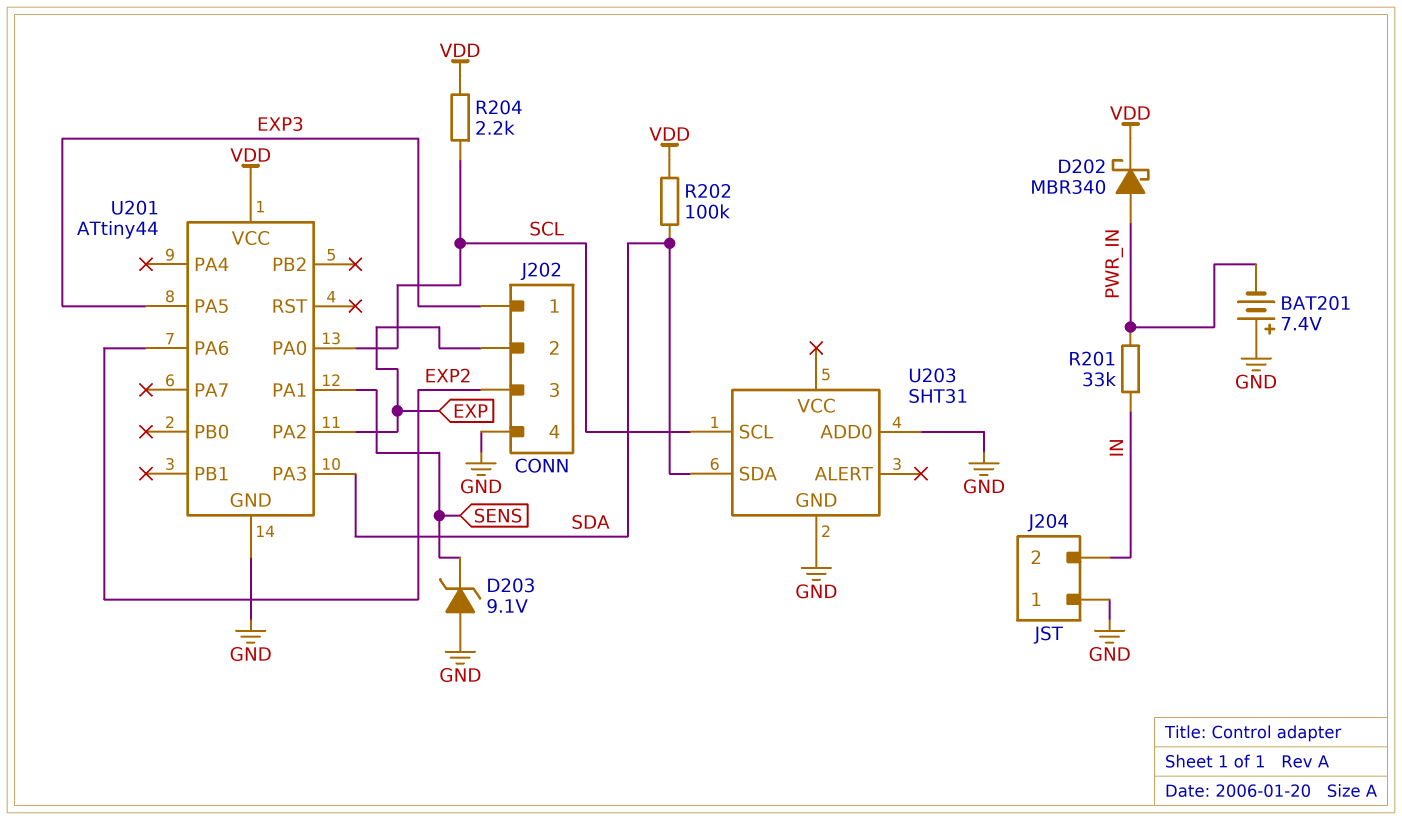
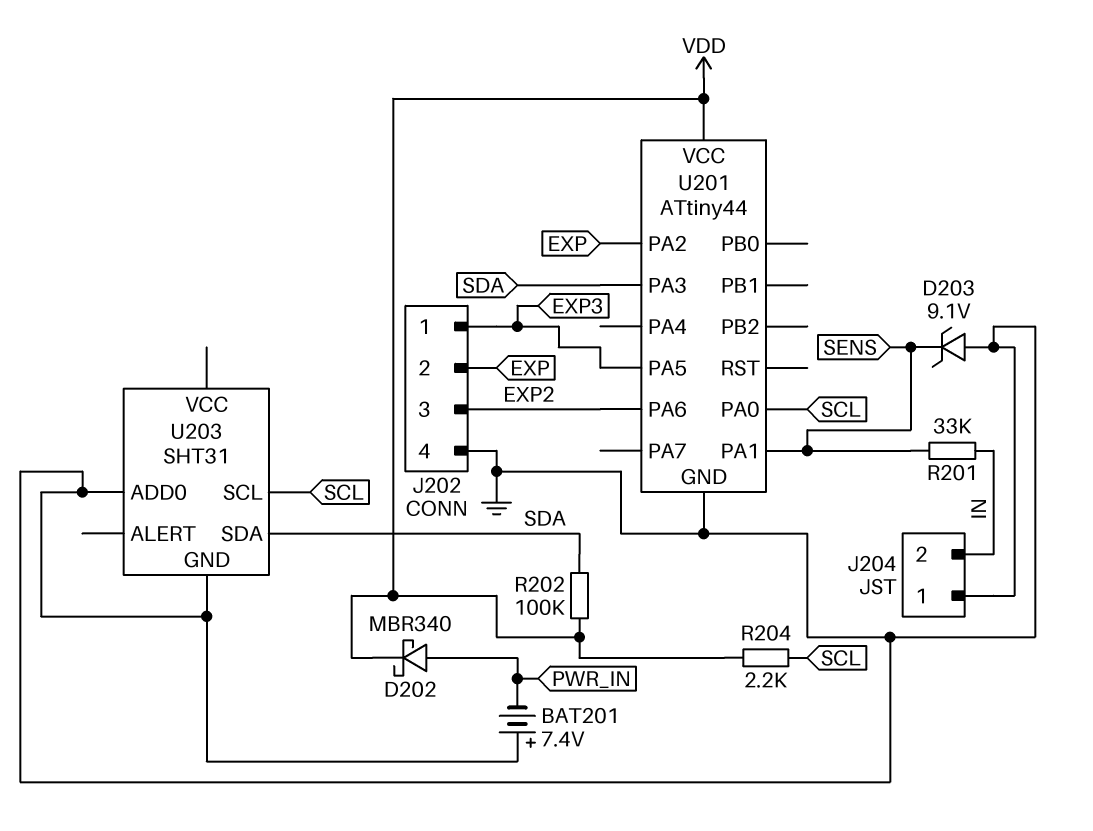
R201: 33k (IN, PWR_IN) -> 33k (IN, SENS)

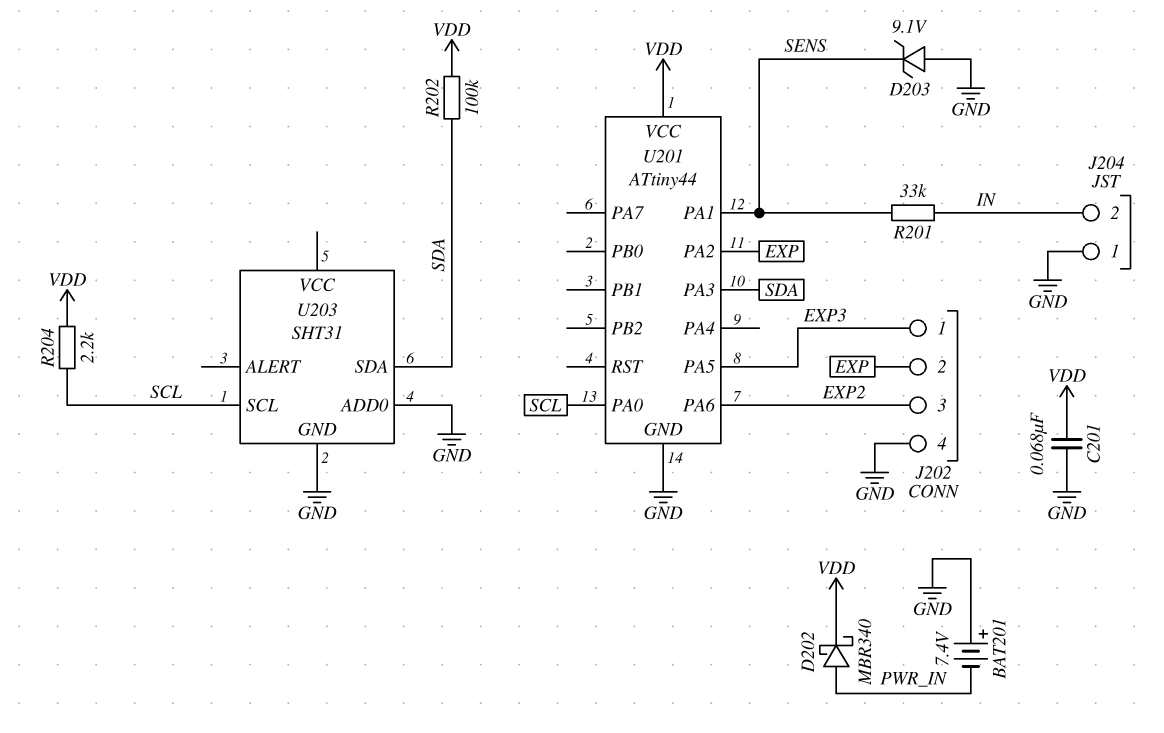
C201: none -> 68nF (GND, VDD)

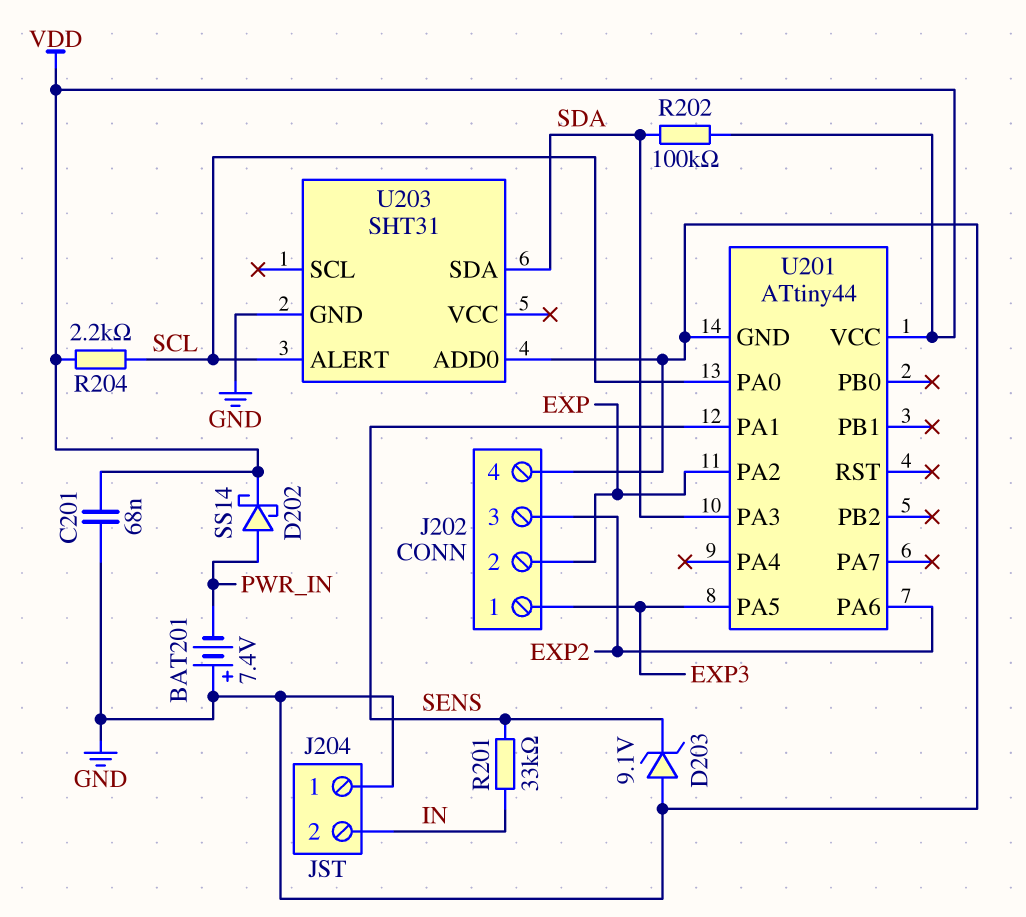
D202: schottky MBR340 (A PWR_IN, K VDD) -> schottky SS14 (A PWR_IN, K VDD)
U203 pin ALERT: none -> SCL
U203 pin SCL: SCL -> none

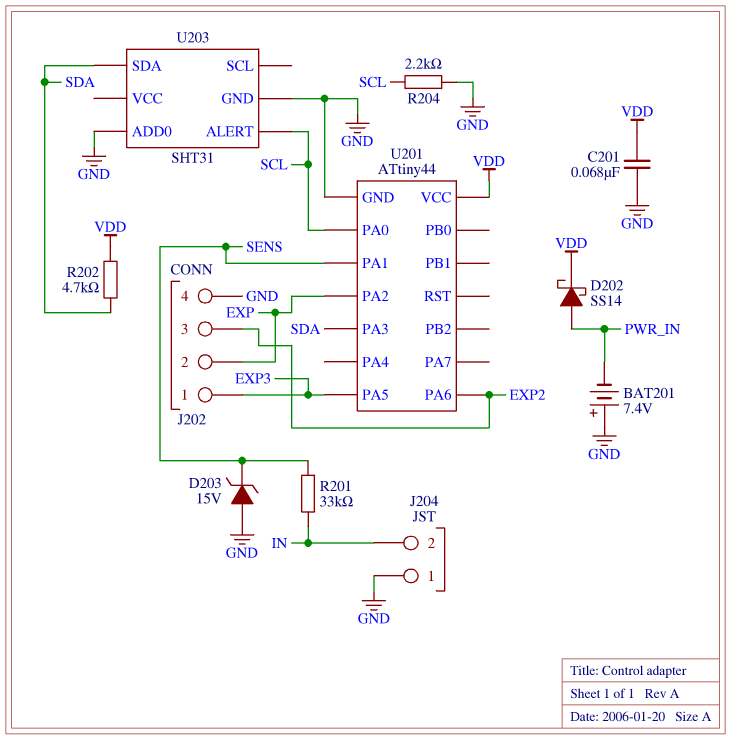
D203: zener 9.1V (A GND, K SENS) -> zener 15V (A GND, K SENS)
R202: 100k (SDA, VDD) -> 4.7k (SDA, VDD)
R204: 2.2k (SCL, VDD) -> 2.2k (GND, SCL)

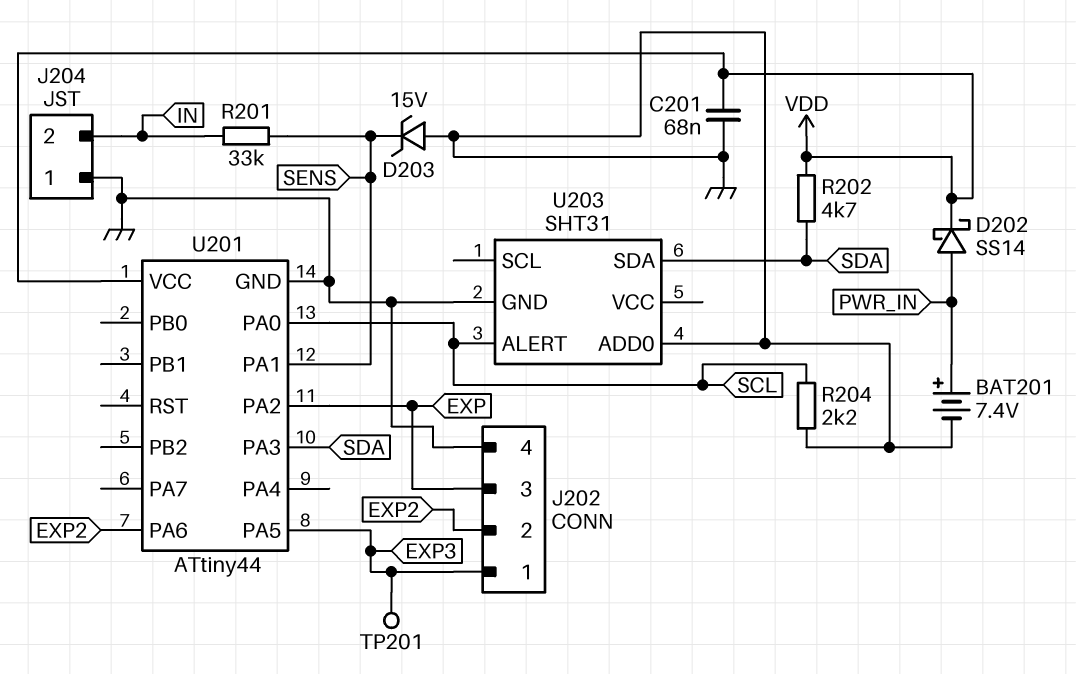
BAT201: 7.4V (plus GND, minus PWR_IN) -> 7.4V (plus PWR_IN, minus GND)
J202 pin 2: EXP -> EXP2
J202 pin 3: EXP2 -> EXP
TP201: none -> test point (EXP3)

